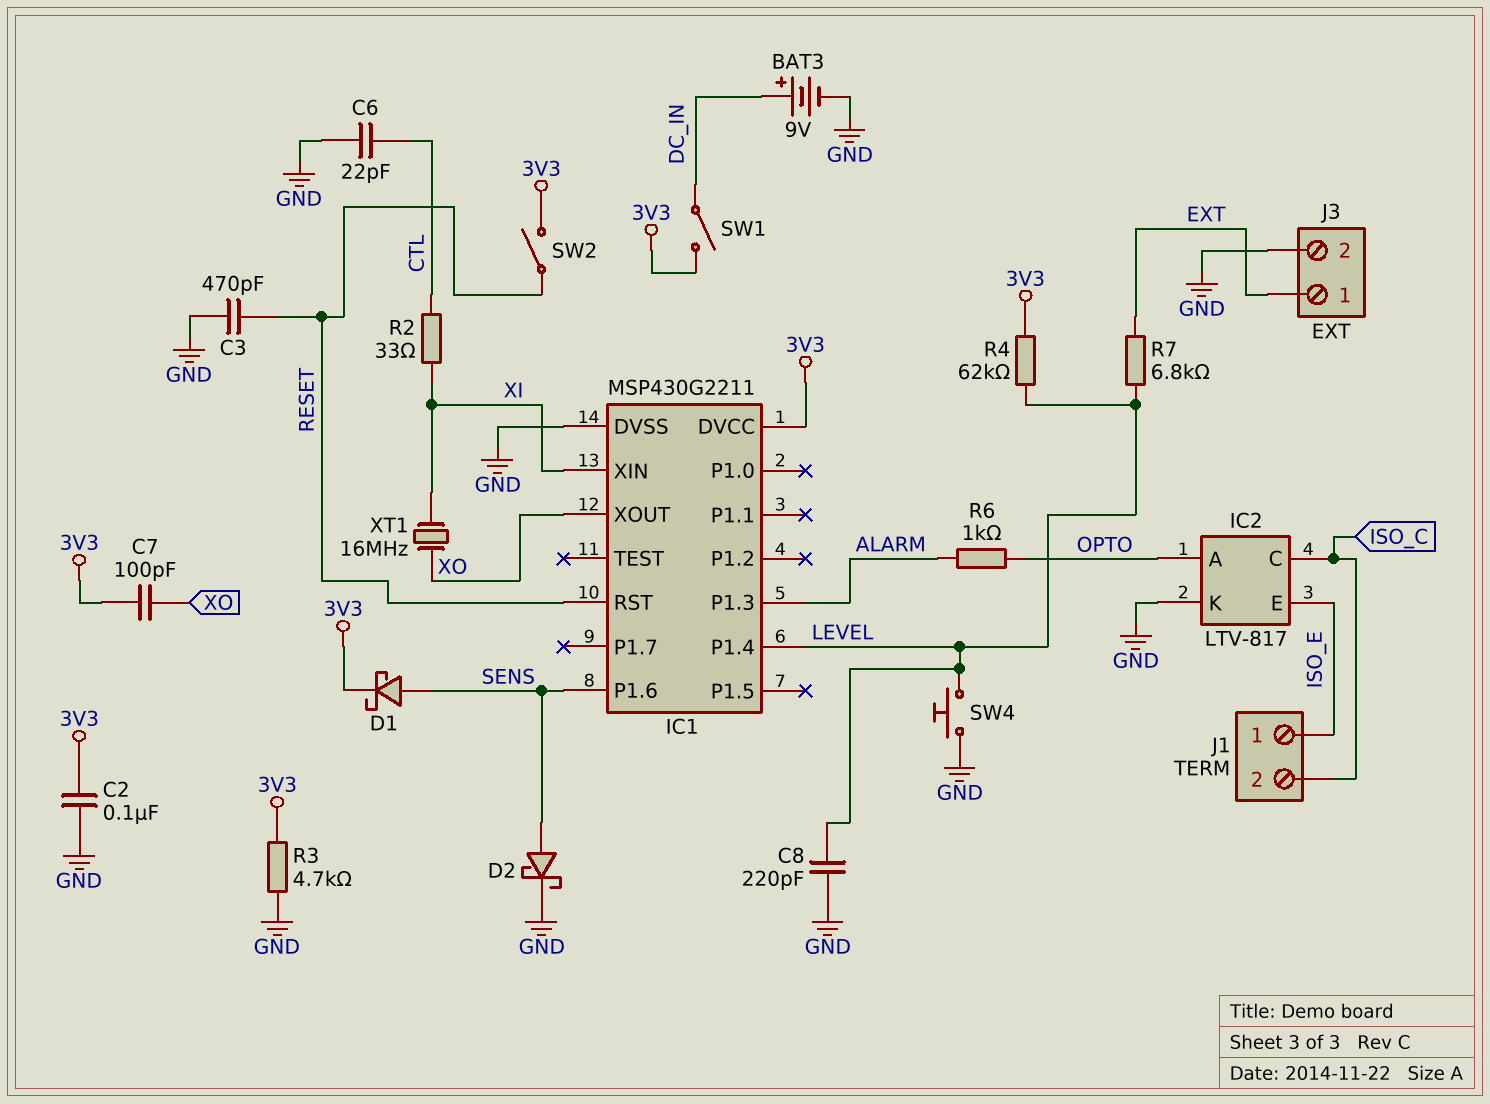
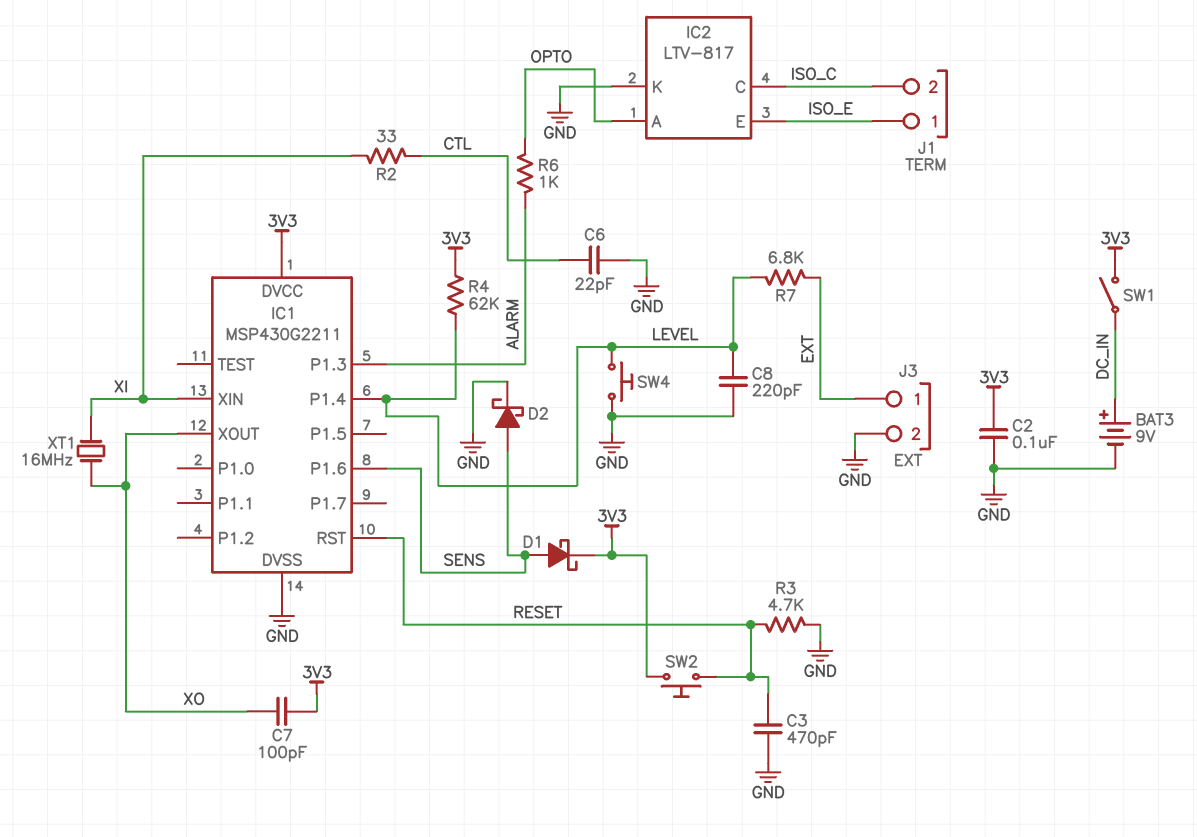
R3: 4.7k (3V3, GND) -> 4.7k (GND, RESET)
SW2: switch (3V3, RESET) -> button (3V3, RESET)

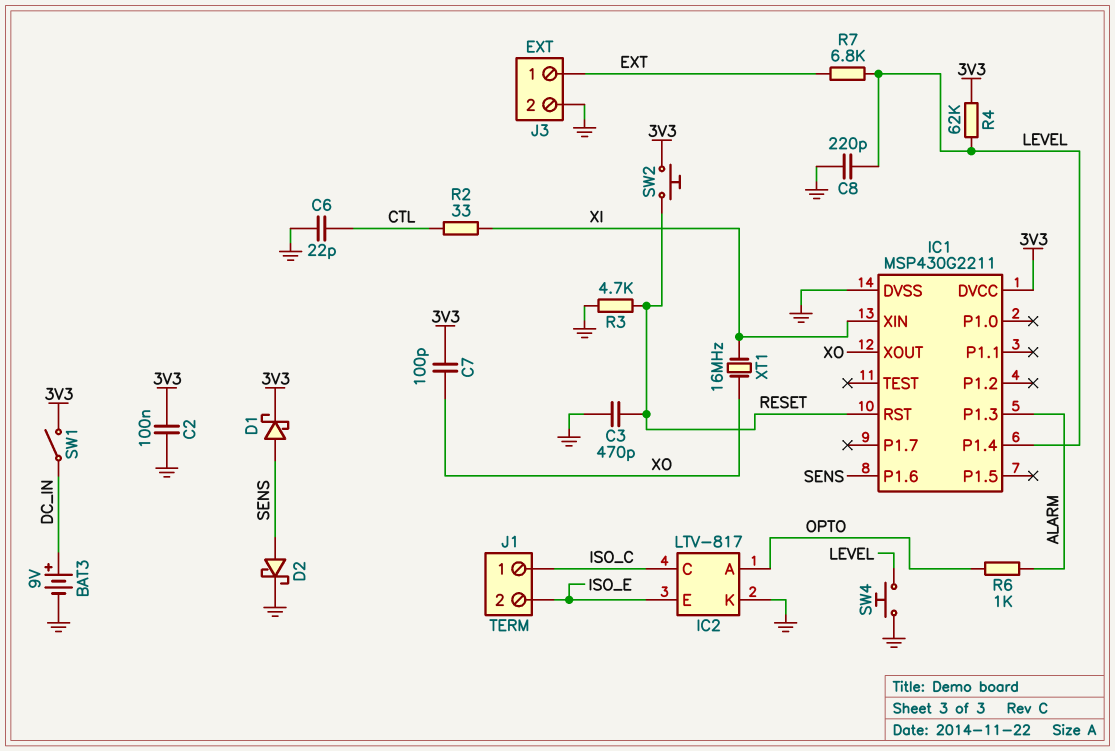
J1 pin 1: ISO_E -> ISO_C
J1 pin 2: ISO_C -> ISO_E

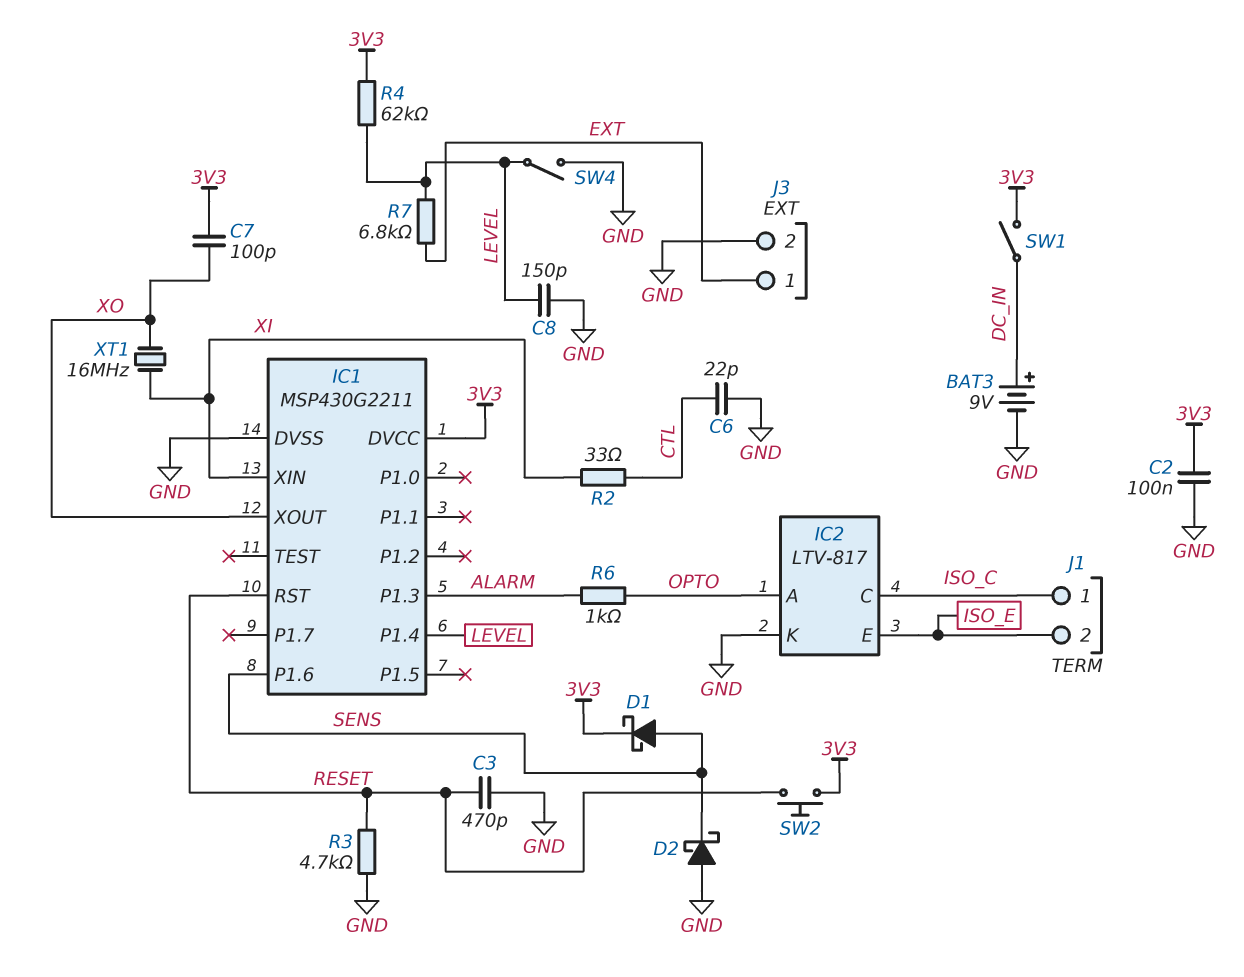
C8: 220pF (GND, LEVEL) -> 150pF (GND, LEVEL)
D2: schottky (A SENS, K GND) -> schottky (A GND, K SENS)
SW4: button (GND, LEVEL) -> switch (GND, LEVEL)

